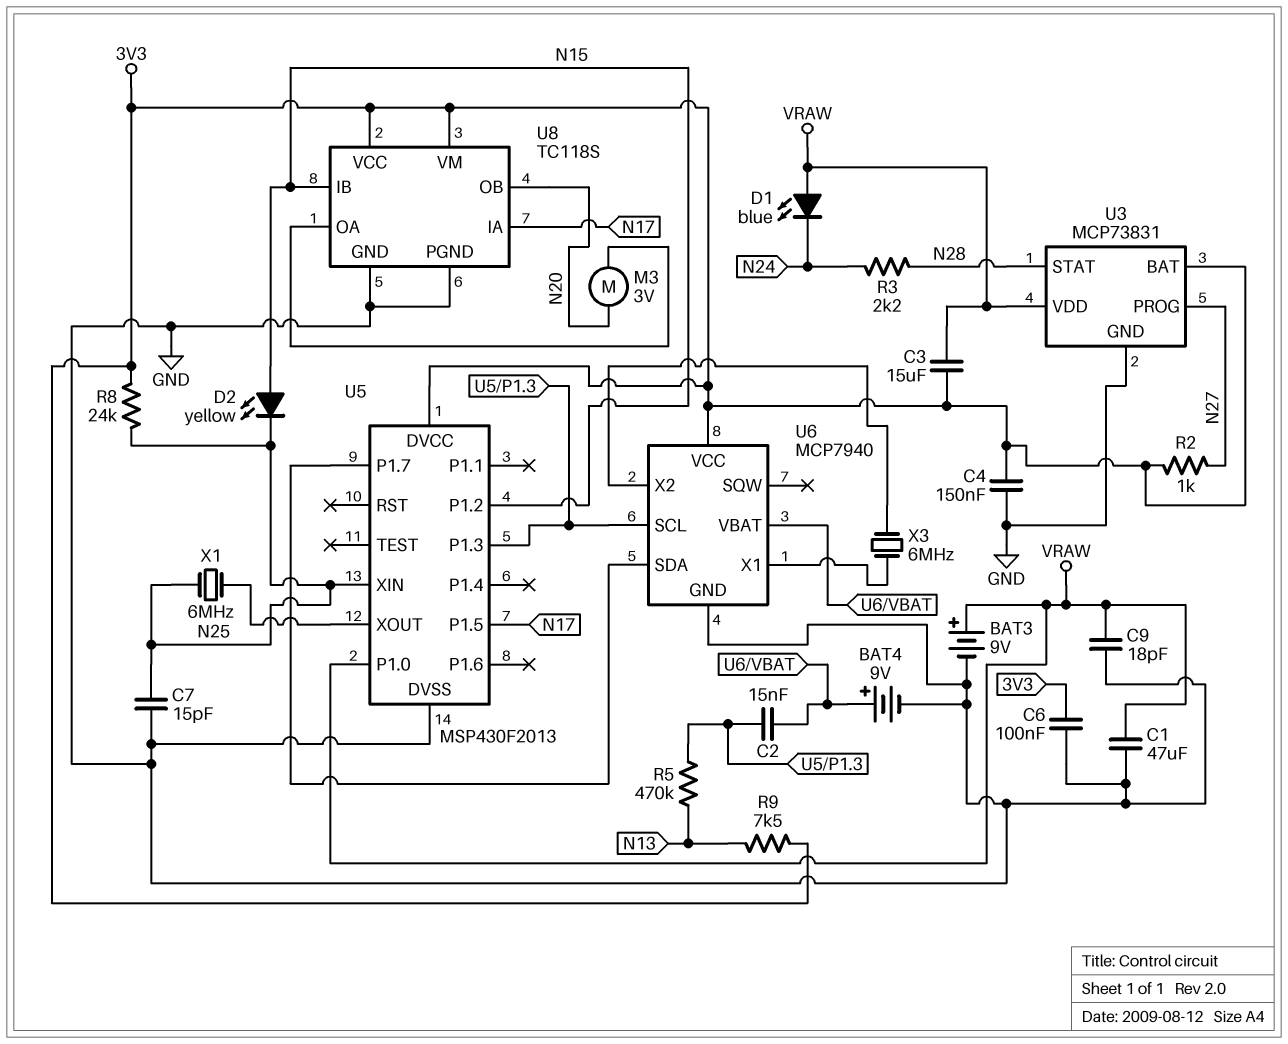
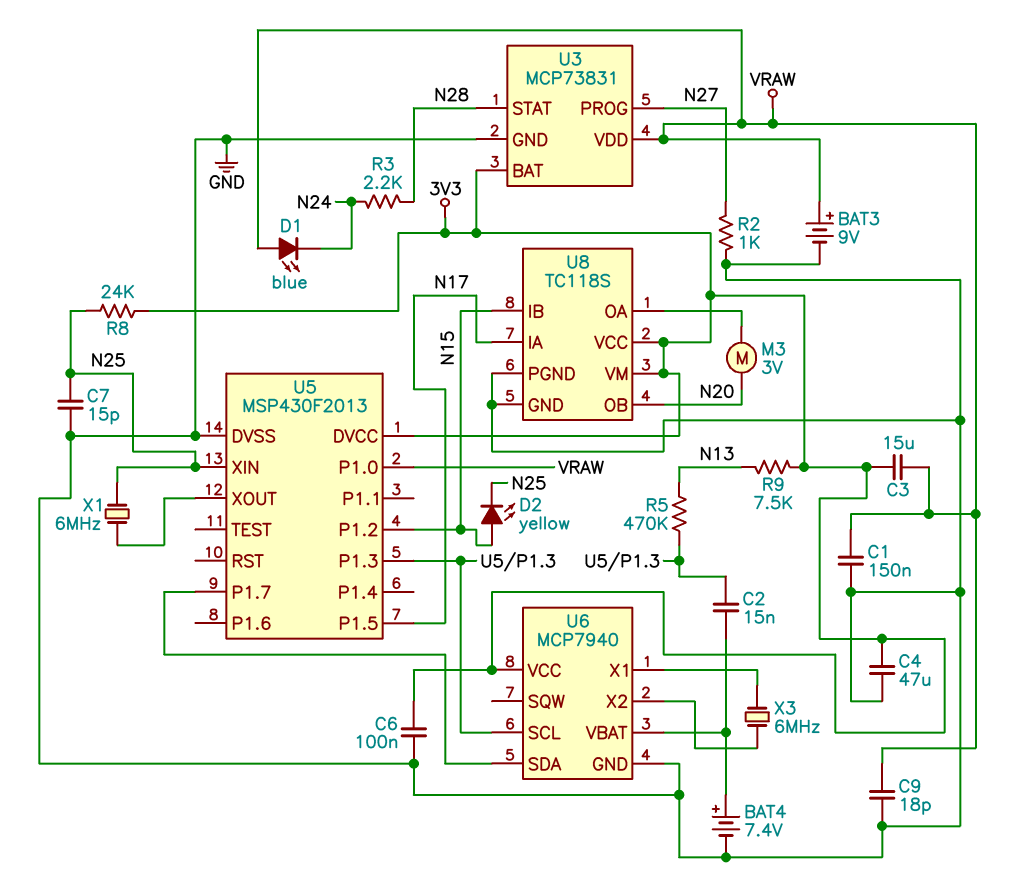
BAT4: 9V (plus U6/VBAT, minus GND) -> 7.4V (plus U6/VBAT, minus GND)
C1: 47uF (GND, VRAW) -> 150nF (GND, VRAW)
C4: 150nF (3V3, GND) -> 47uF (3V3, GND)
R2: 1k (3V3, N27) -> 1k (GND, N27)

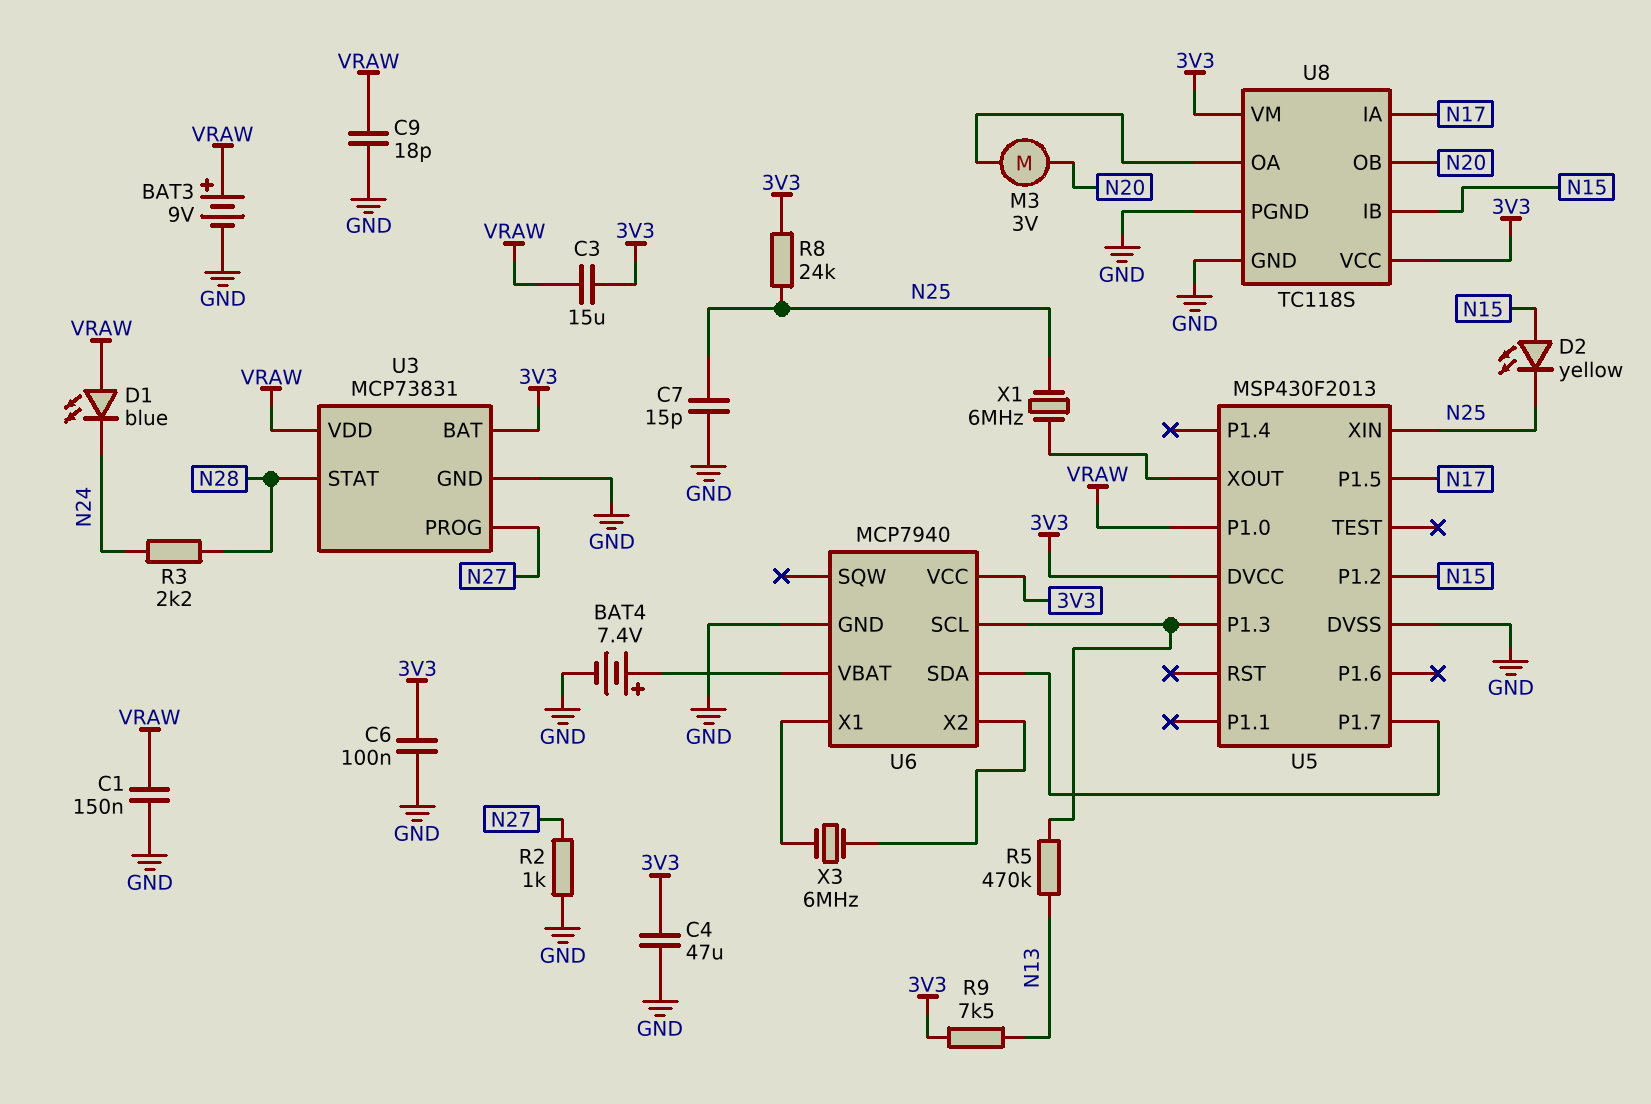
C2: 15nF (U5/P1.3, U6/VBAT) -> none

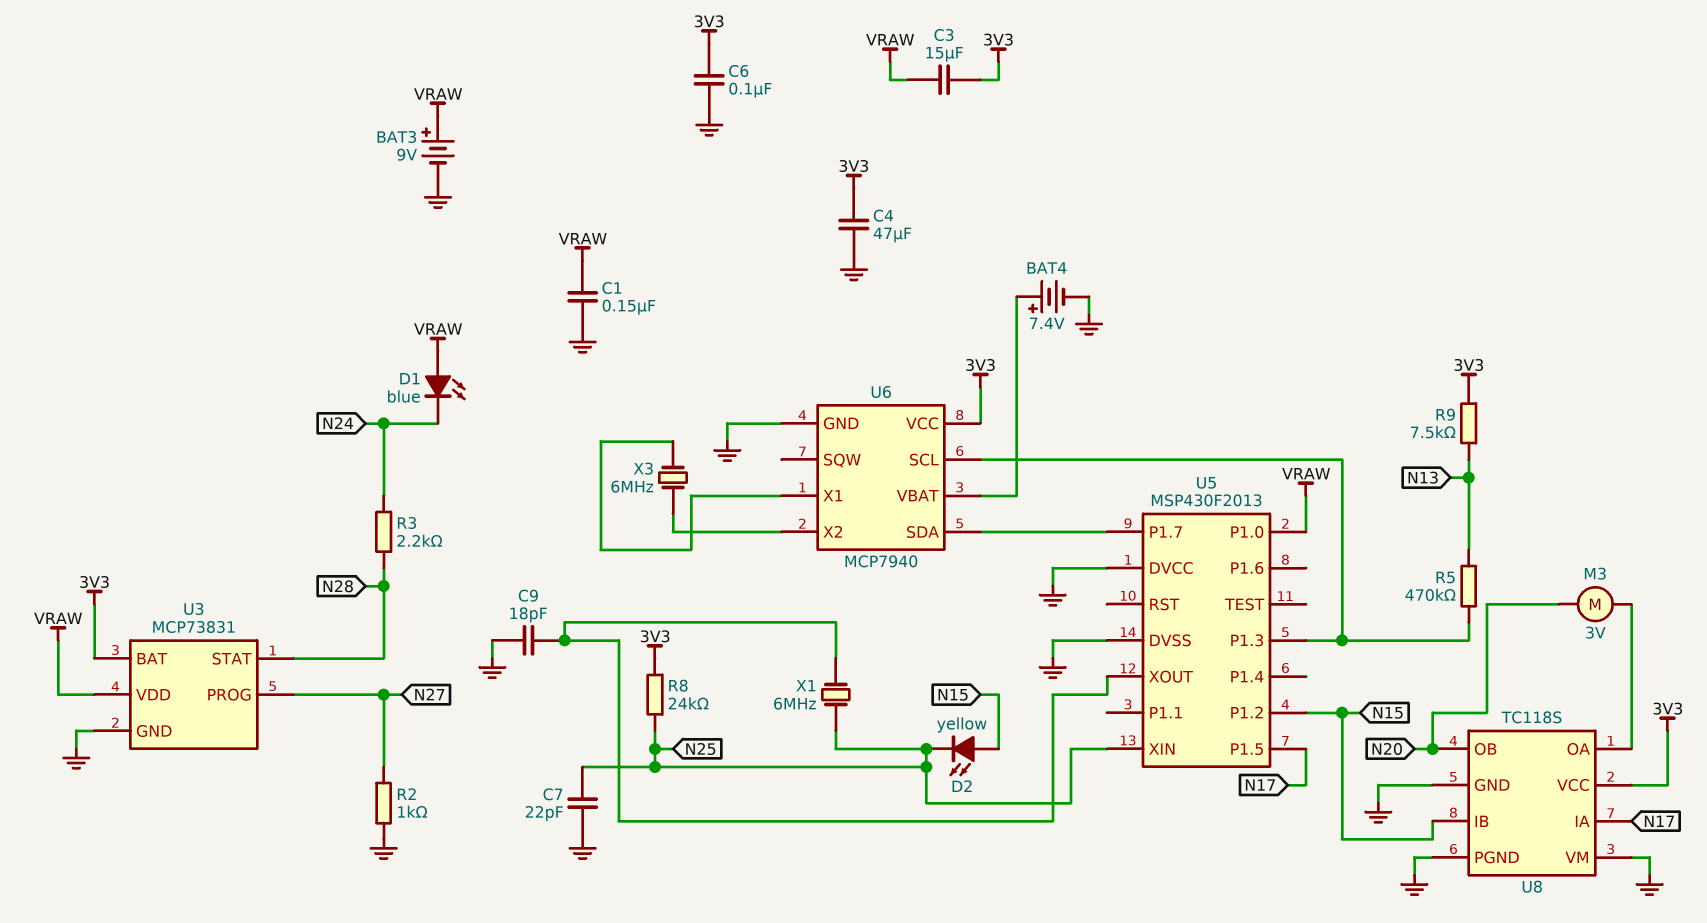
C7: 15pF (GND, N25) -> 22pF (GND, N25)
C9: 18pF (GND, VRAW) -> 18pF (GND, U5/XOUT)
U5 pin DVCC: 3V3 -> GND
U8 pin VM: 3V3 -> GND

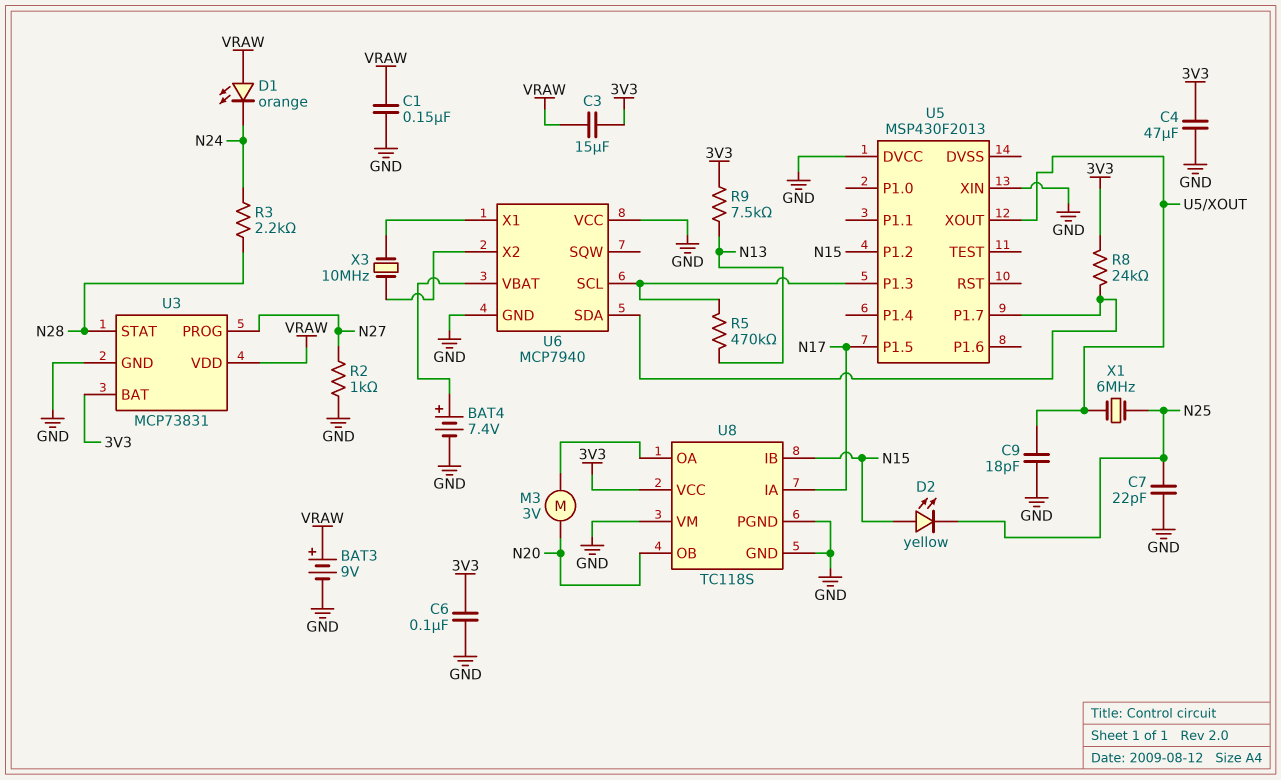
D1: LED blue (A VRAW, K N24) -> LED orange (A VRAW, K N24)
R8: 24k (3V3, N25) -> 24k (3V3, U5/P1.7)
U5 pin DVSS: GND -> none
U5 pin P1.0: VRAW -> none
U5 pin XIN: N25 -> GND
U6 pin VCC: 3V3 -> GND
X3: 6MHz (U6/X1, U6/X2) -> 10MHz (U6/X1, U6/X2)

